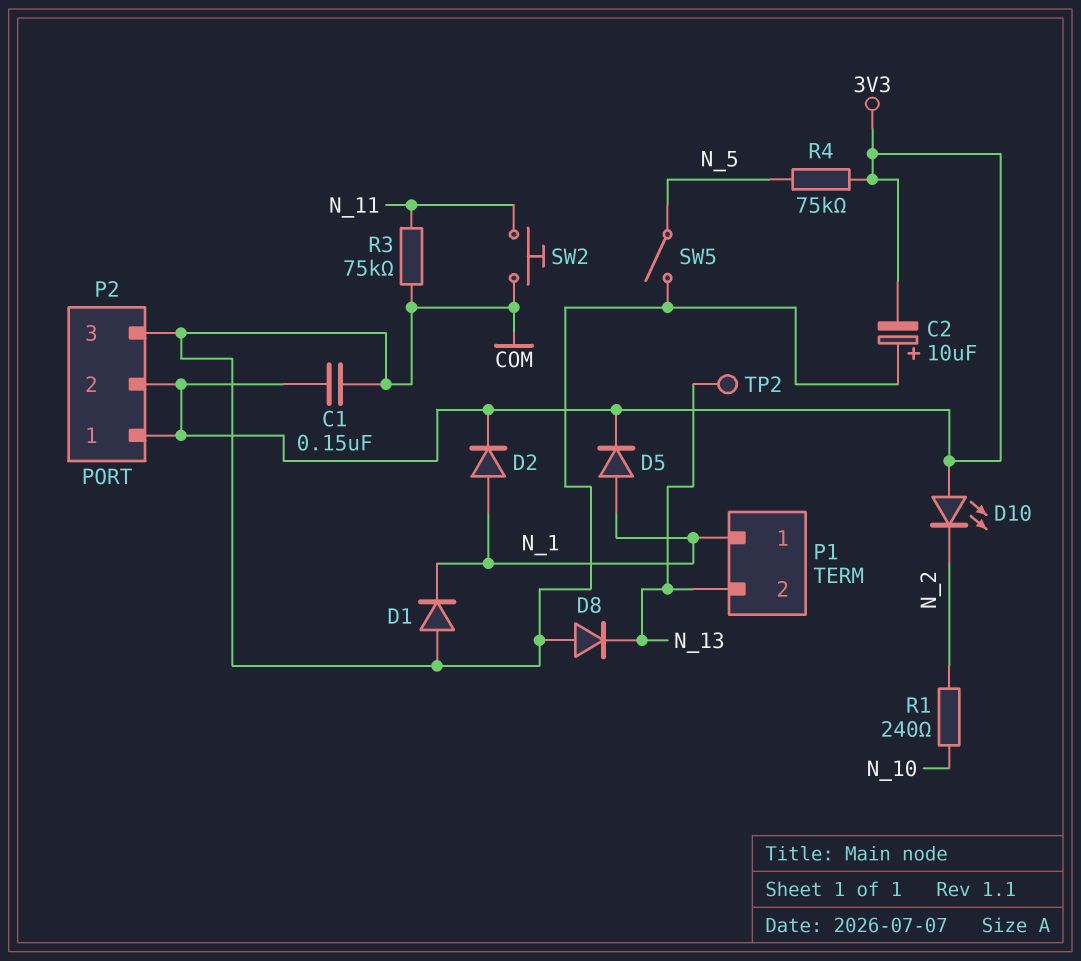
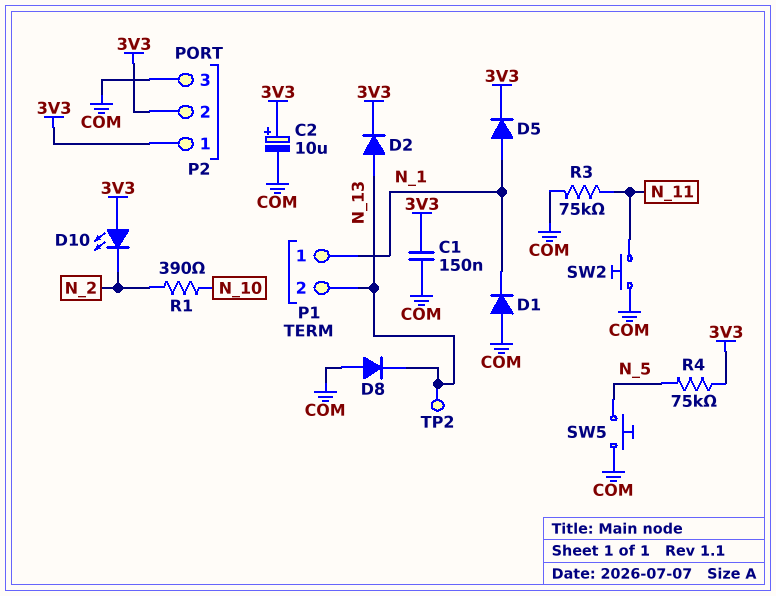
C2: 10uF (plus COM, minus 3V3) -> 10uF (plus 3V3, minus COM)
D2: diode (A N_1, K 3V3) -> diode (A N_13, K 3V3)
R1: 240 (N_2, N_10) -> 390 (N_2, N_10)
SW5: switch (COM, N_5) -> button (COM, N_5)

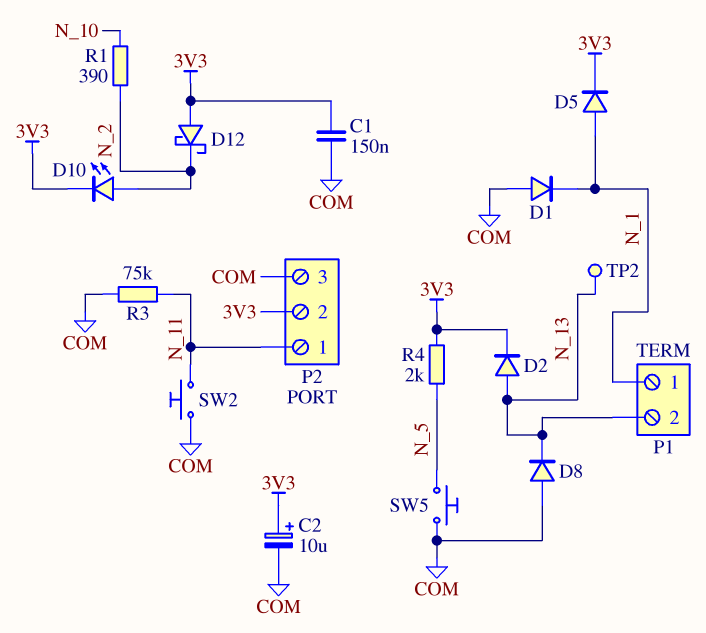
D10: LED (A 3V3, K N_2) -> LED (A N_2, K 3V3)
D12: none -> schottky (A 3V3, K N_2)
P2 pin 1: 3V3 -> N_11
R4: 75k (3V3, N_5) -> 2k (3V3, N_5)

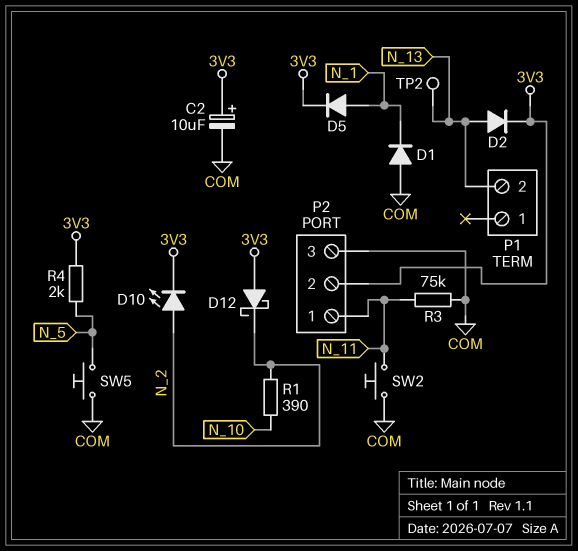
C1: 150nF (3V3, COM) -> none
D8: diode (A COM, K N_13) -> none
P1 pin 1: N_1 -> none

